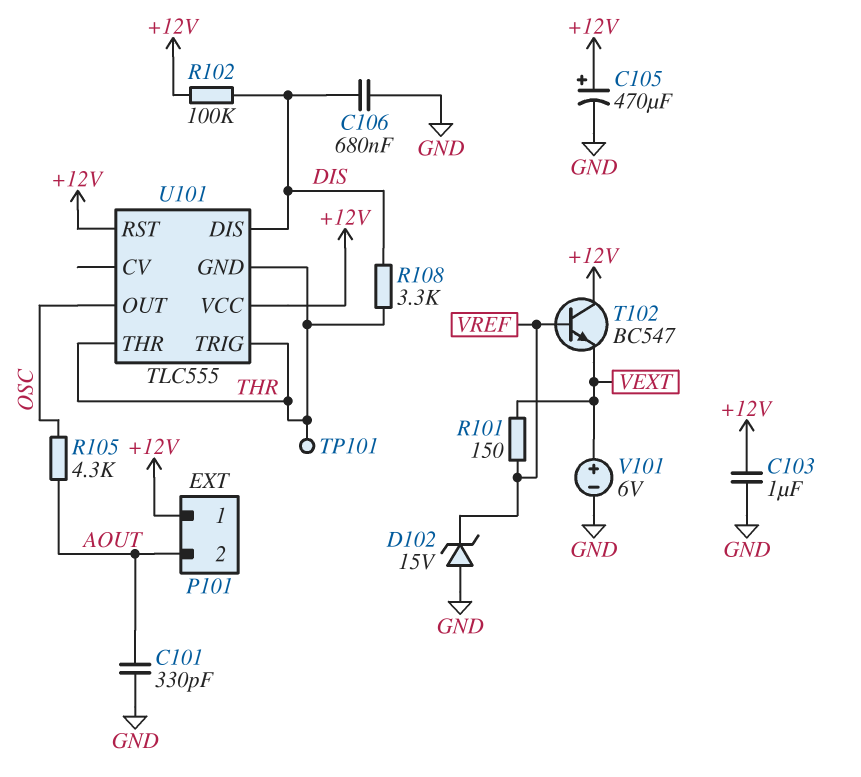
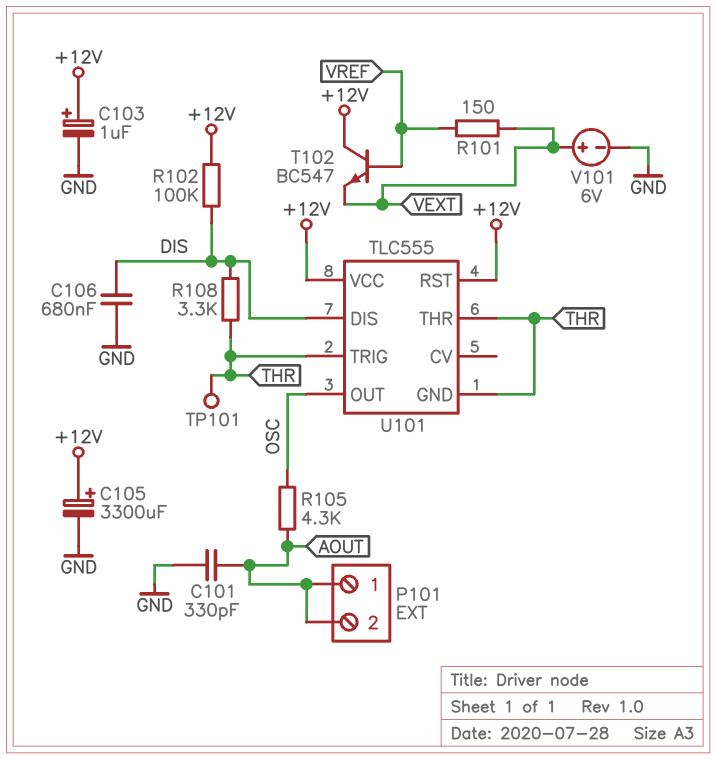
C103: 1uF (+12V, GND) -> 1uF (plus +12V, minus GND)
C105: 470uF (plus +12V, minus GND) -> 3300uF (plus +12V, minus GND)
D102: zener 15V (A GND, K VREF) -> none
P101 pin 1: +12V -> AOUT

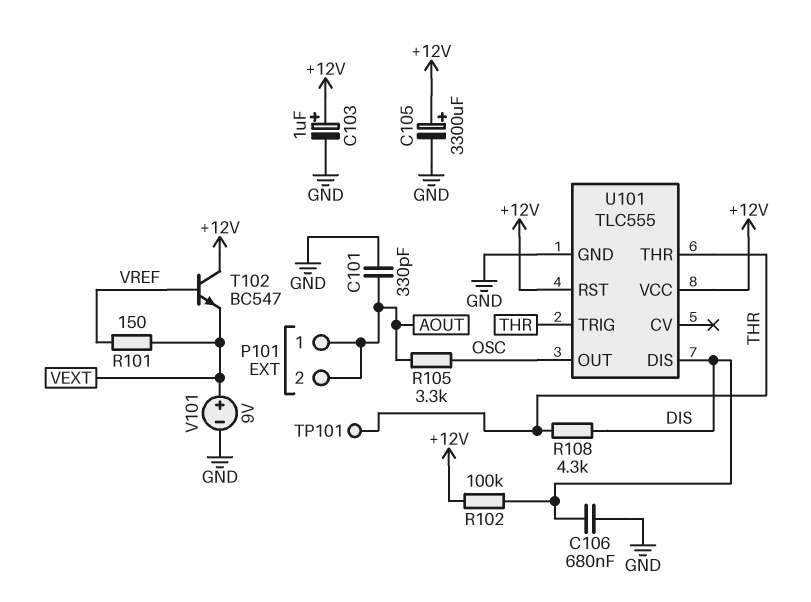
R105: 4.3k (AOUT, OSC) -> 3.3k (AOUT, OSC)
R108: 3.3k (DIS, THR) -> 4.3k (DIS, THR)
U101 pin GND: THR -> GND
V101: 6V (plus VEXT, minus GND) -> 9V (plus VEXT, minus GND)

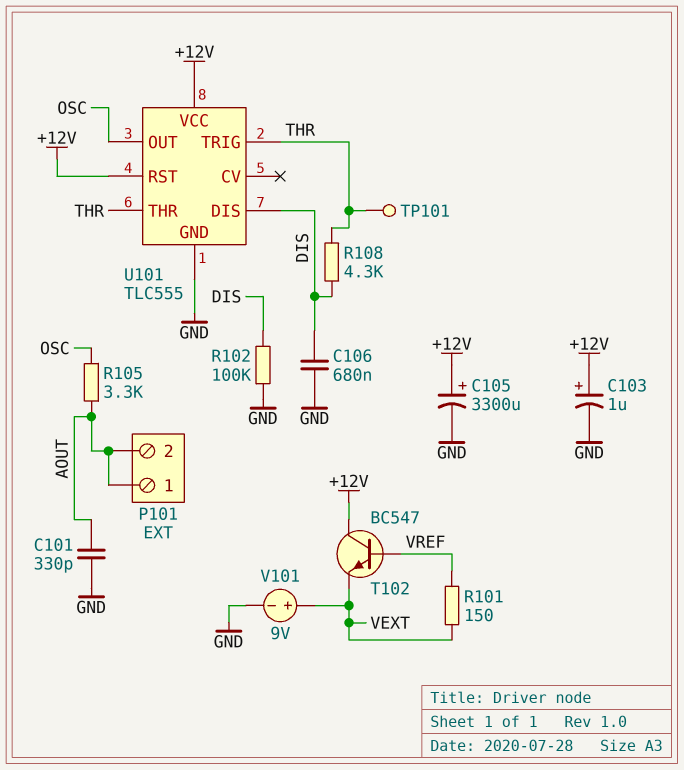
R102: 100k (+12V, DIS) -> 100k (DIS, GND)

